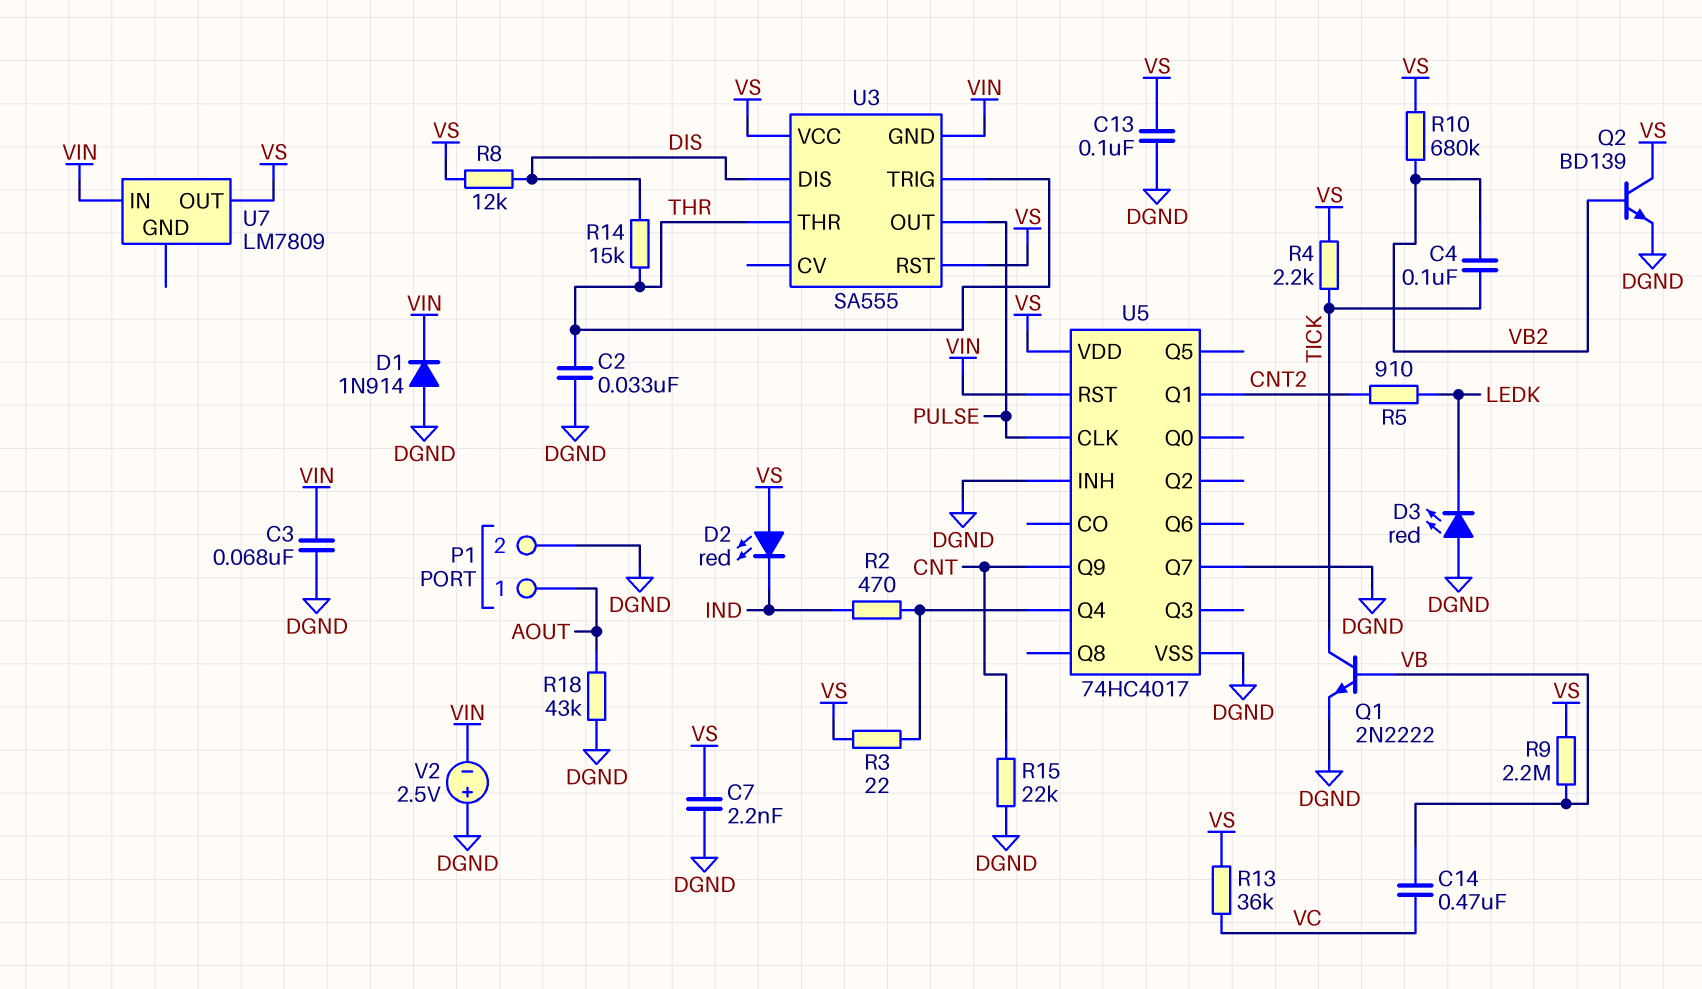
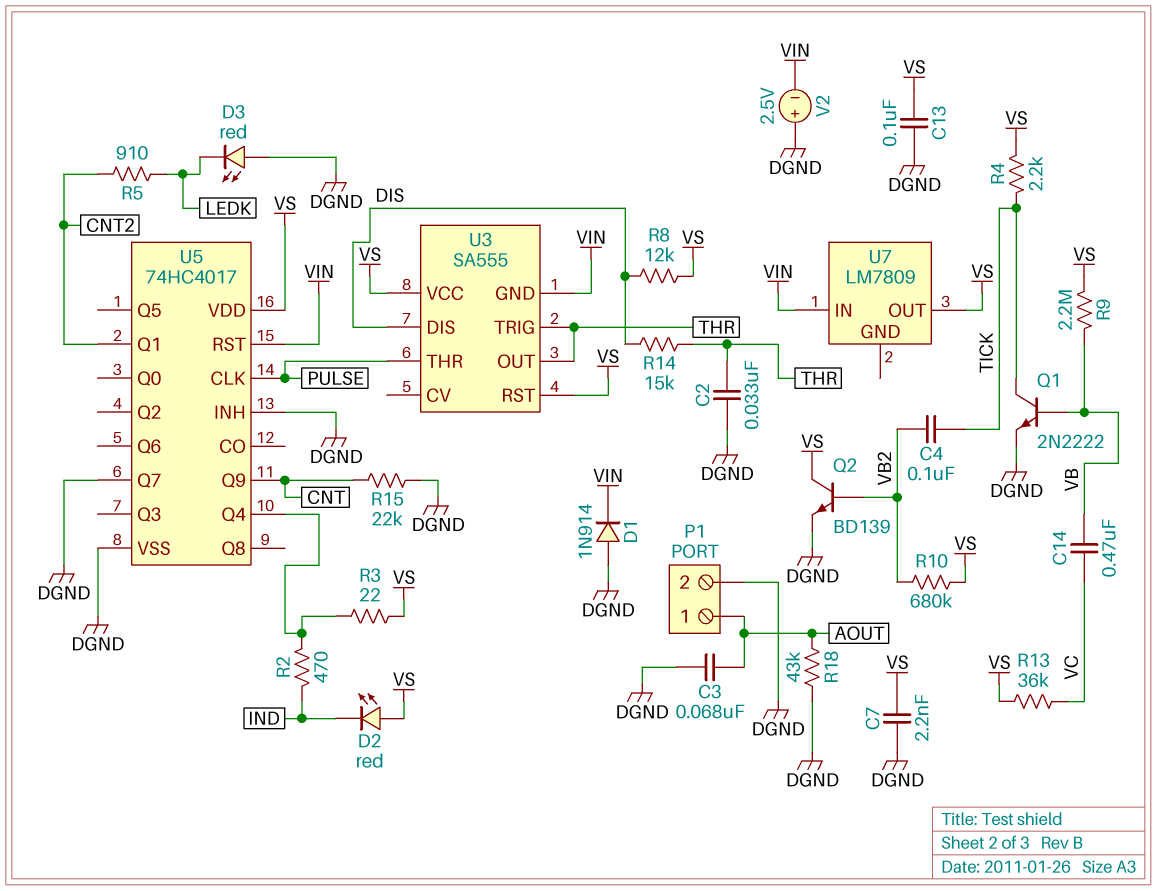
C3: 68nF (DGND, VIN) -> 68nF (AOUT, DGND)
U3 pin OUT: PULSE -> THR
U3 pin THR: THR -> PULSE

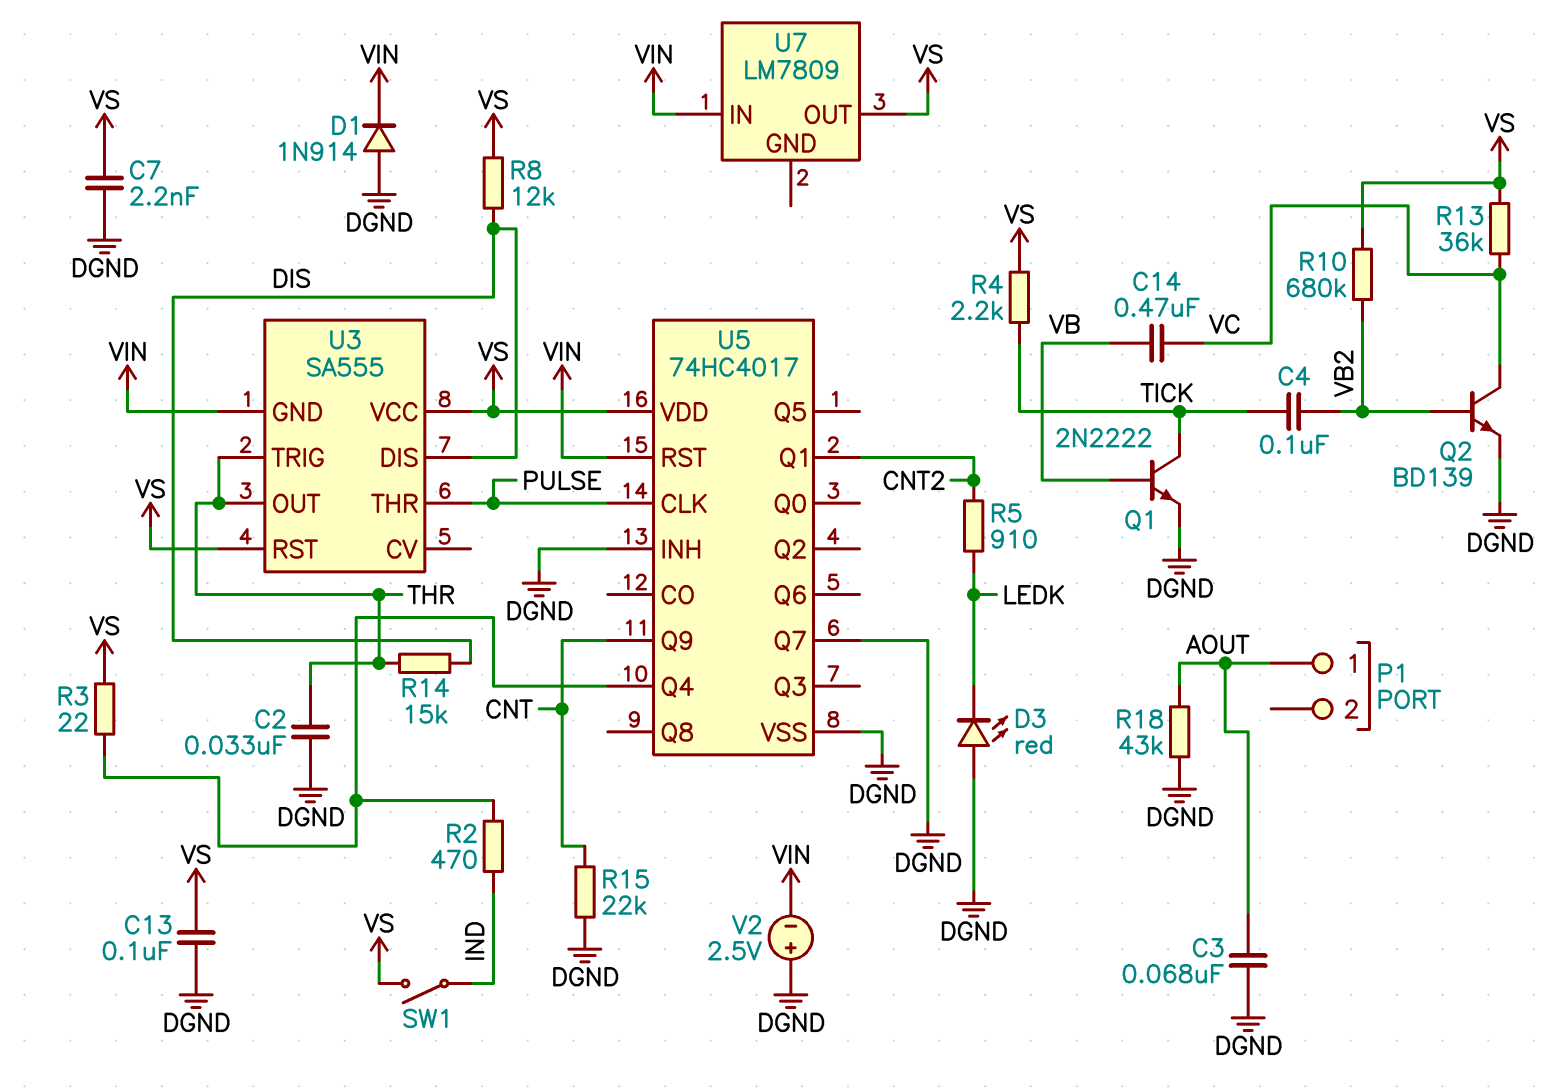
D2: LED red (A VS, K IND) -> none
P1 pin 2: DGND -> none
Q2: NPN BD139 (B VB2, C VS, E DGND) -> NPN BD139 (B VB2, C VC, E DGND)
R9: 2.2M (VB, VS) -> none
SW1: none -> switch (IND, VS)

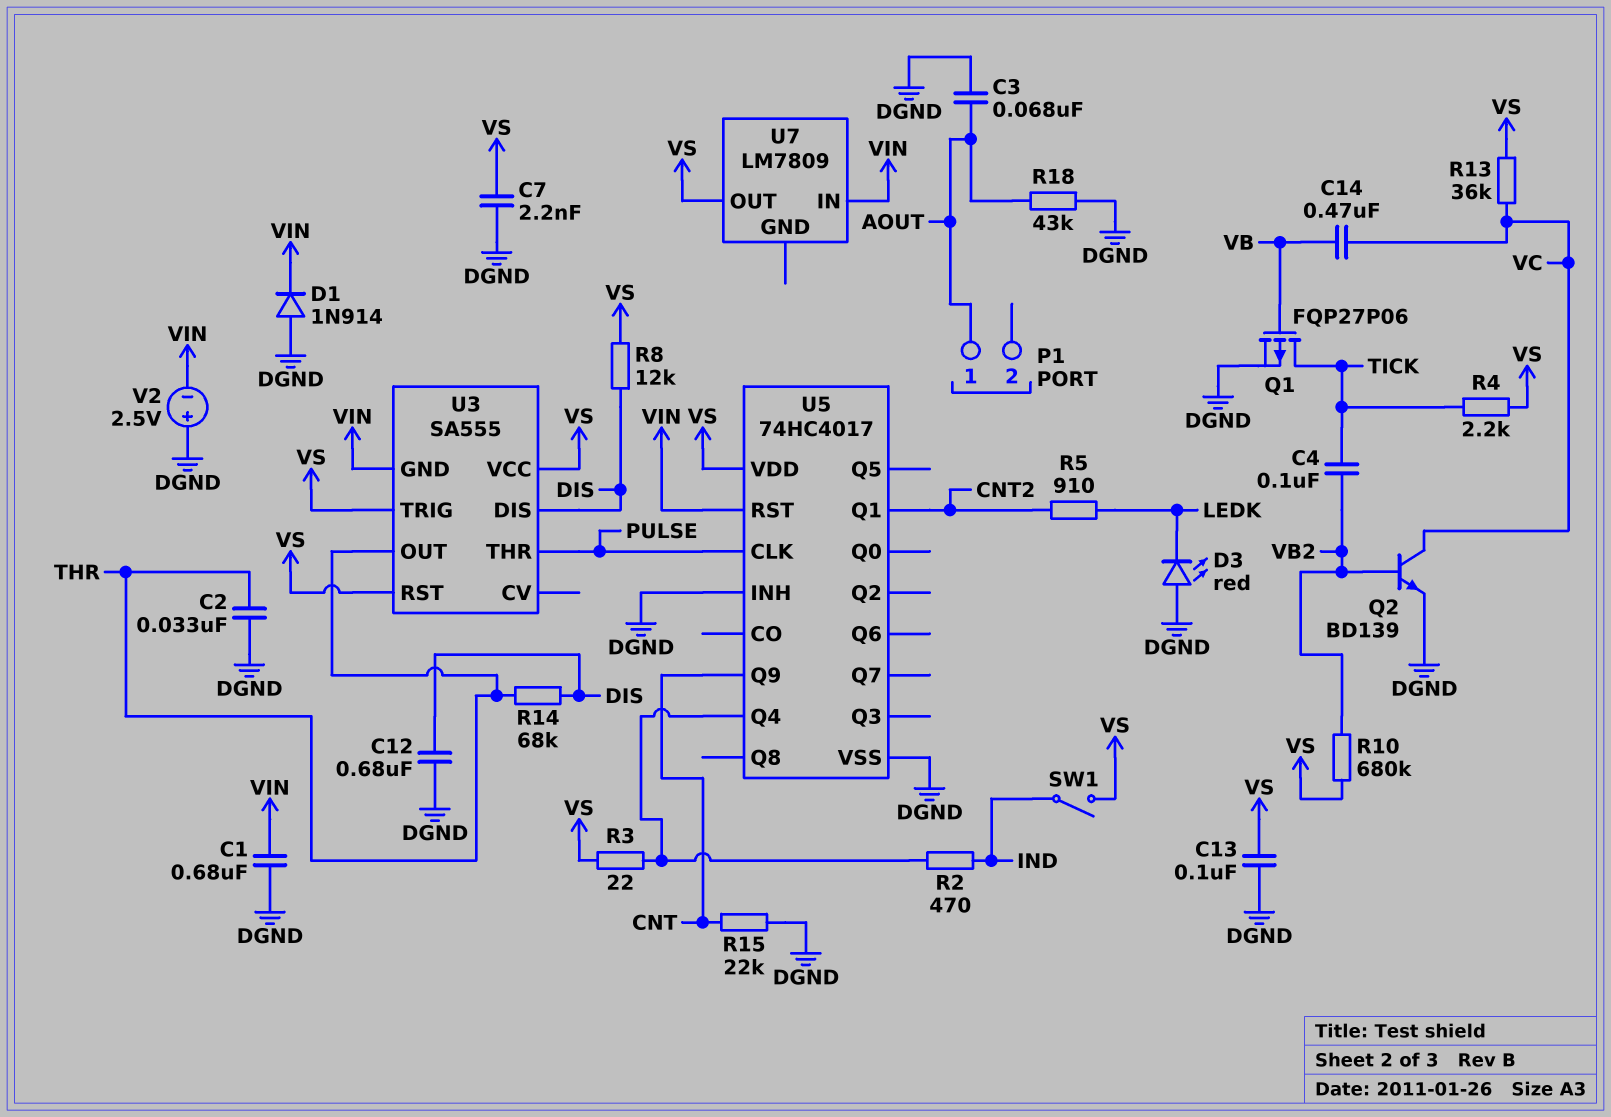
C1: none -> 680nF (DGND, VIN)
C12: none -> 680nF (DGND, DIS)
Q1: NPN 2N2222 (B VB, C TICK, E DGND) -> PMOS FQP27P06 (G VB, D TICK, S DGND)
R14: 15k (DIS, THR) -> 68k (DIS, THR)
U3 pin TRIG: THR -> VS
U5 pin Q7: DGND -> none

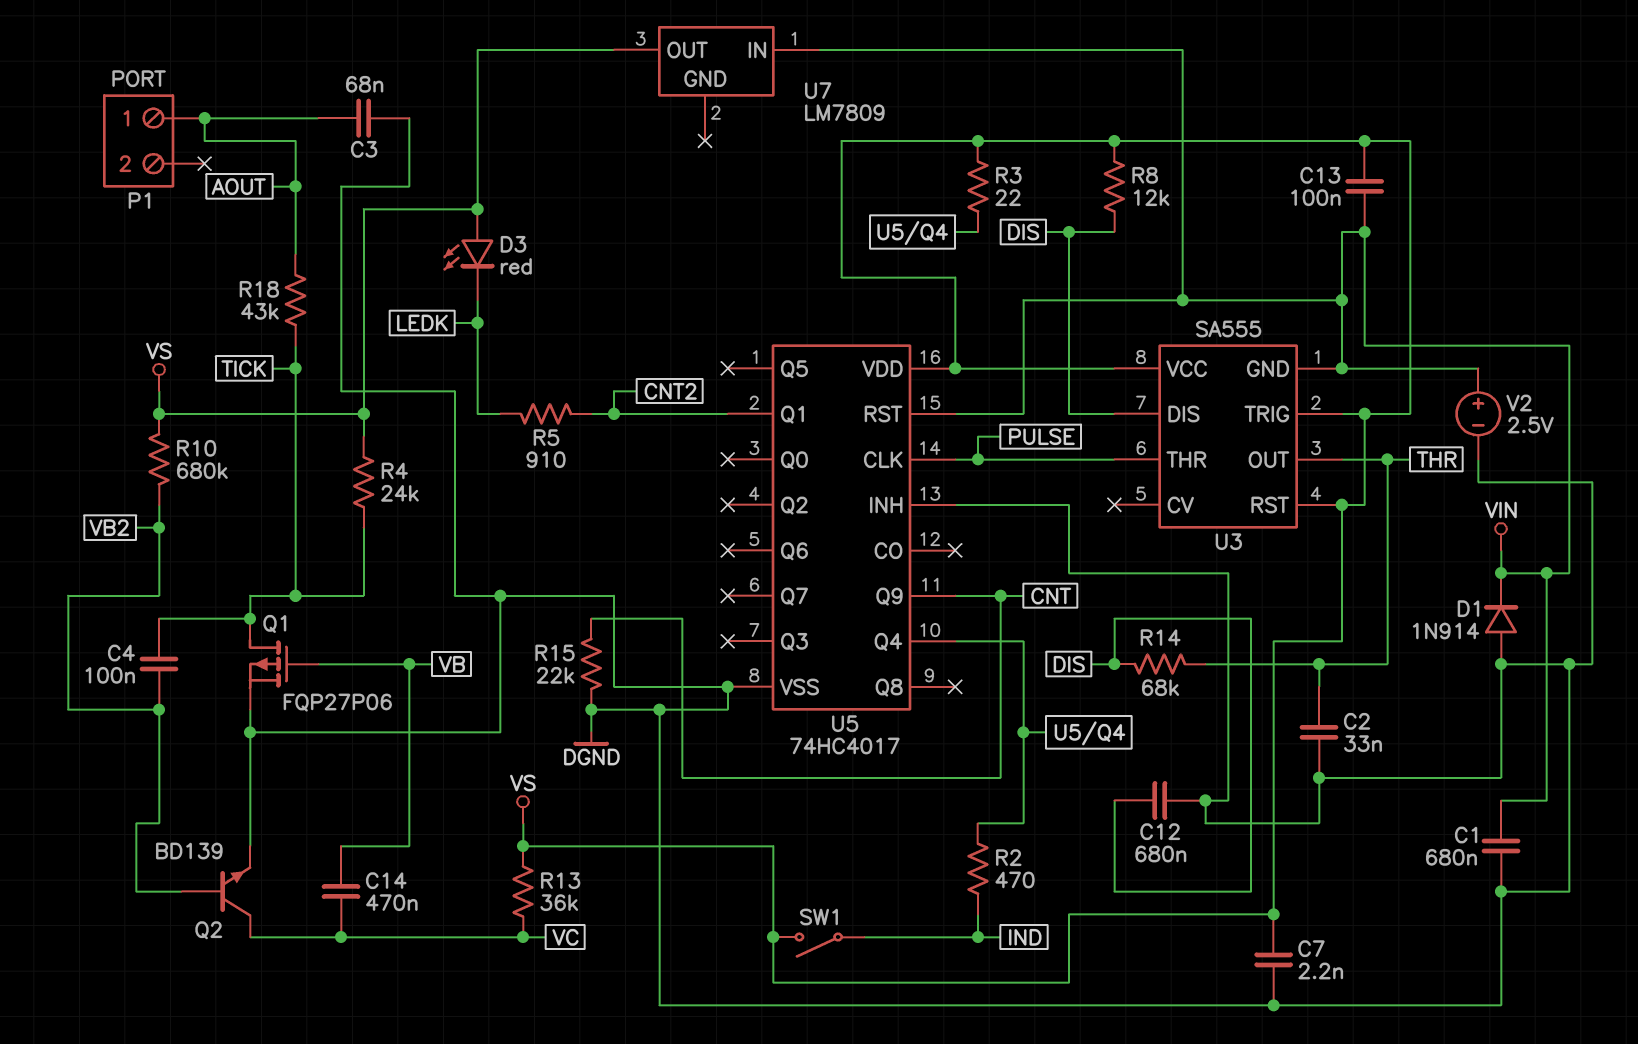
C13: 100nF (DGND, VS) -> 100nF (VIN, VS)
D3: LED red (A DGND, K LEDK) -> LED red (A VS, K LEDK)
R4: 2.2k (TICK, VS) -> 24k (TICK, VS)
R18: 43k (AOUT, DGND) -> 43k (AOUT, TICK)
V2: 2.5V (plus DGND, minus VIN) -> 2.5V (plus VIN, minus DGND)

